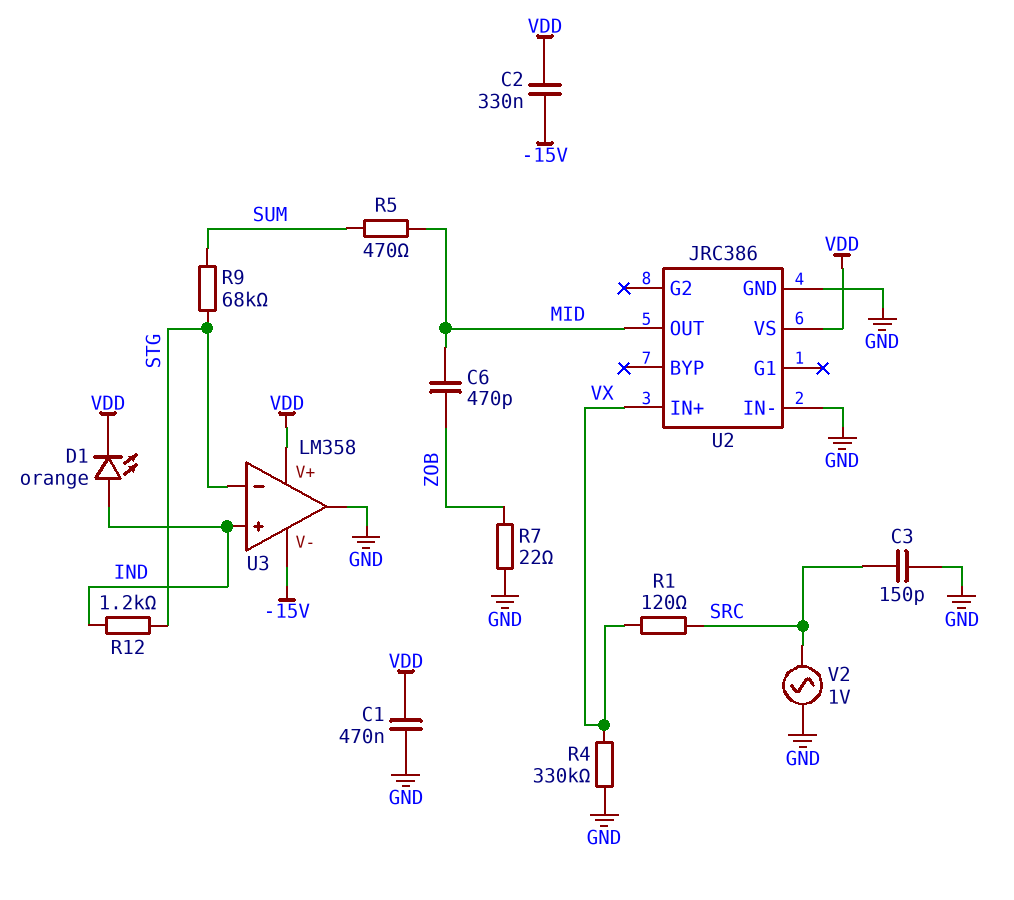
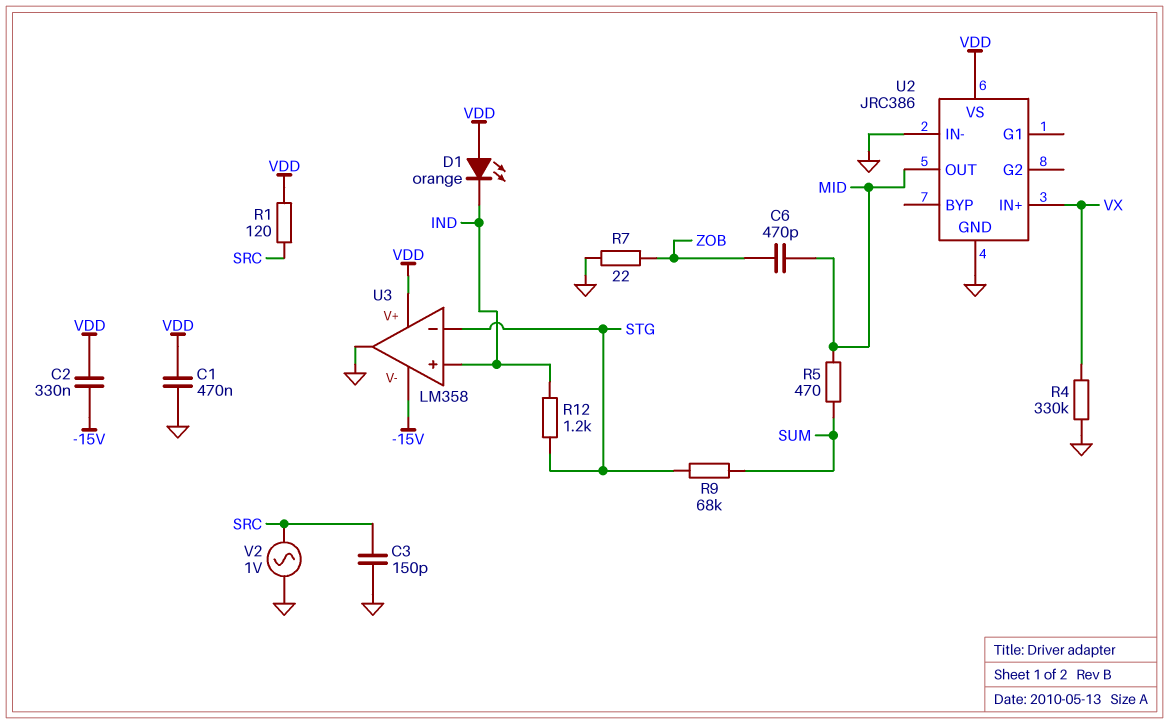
D1: LED orange (A IND, K VDD) -> LED orange (A VDD, K IND)
R1: 120 (SRC, VX) -> 120 (SRC, VDD)

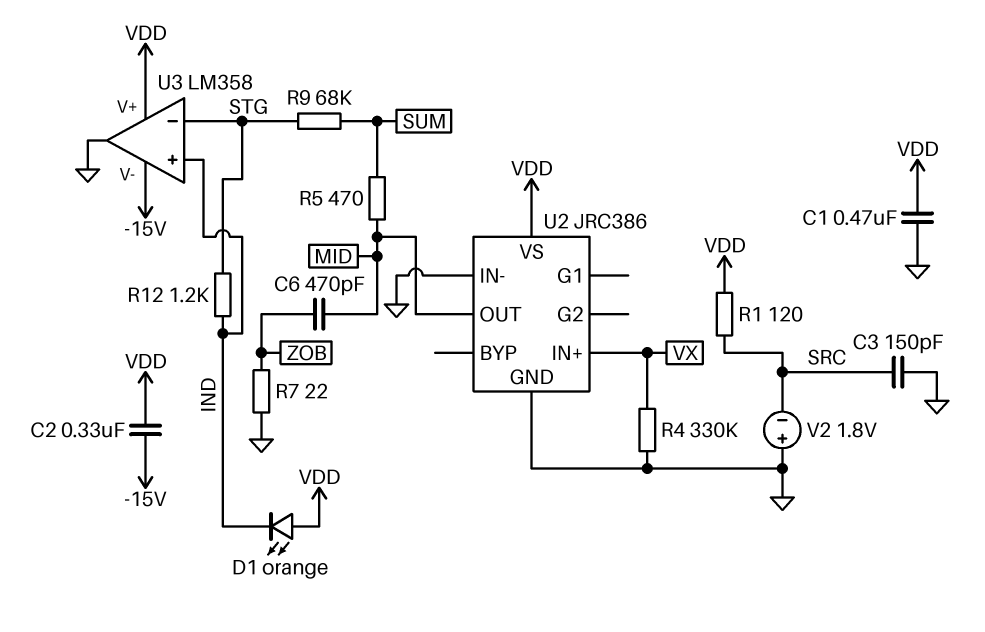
V2: AC 1V (GND, SRC) -> 1.8V (plus GND, minus SRC)

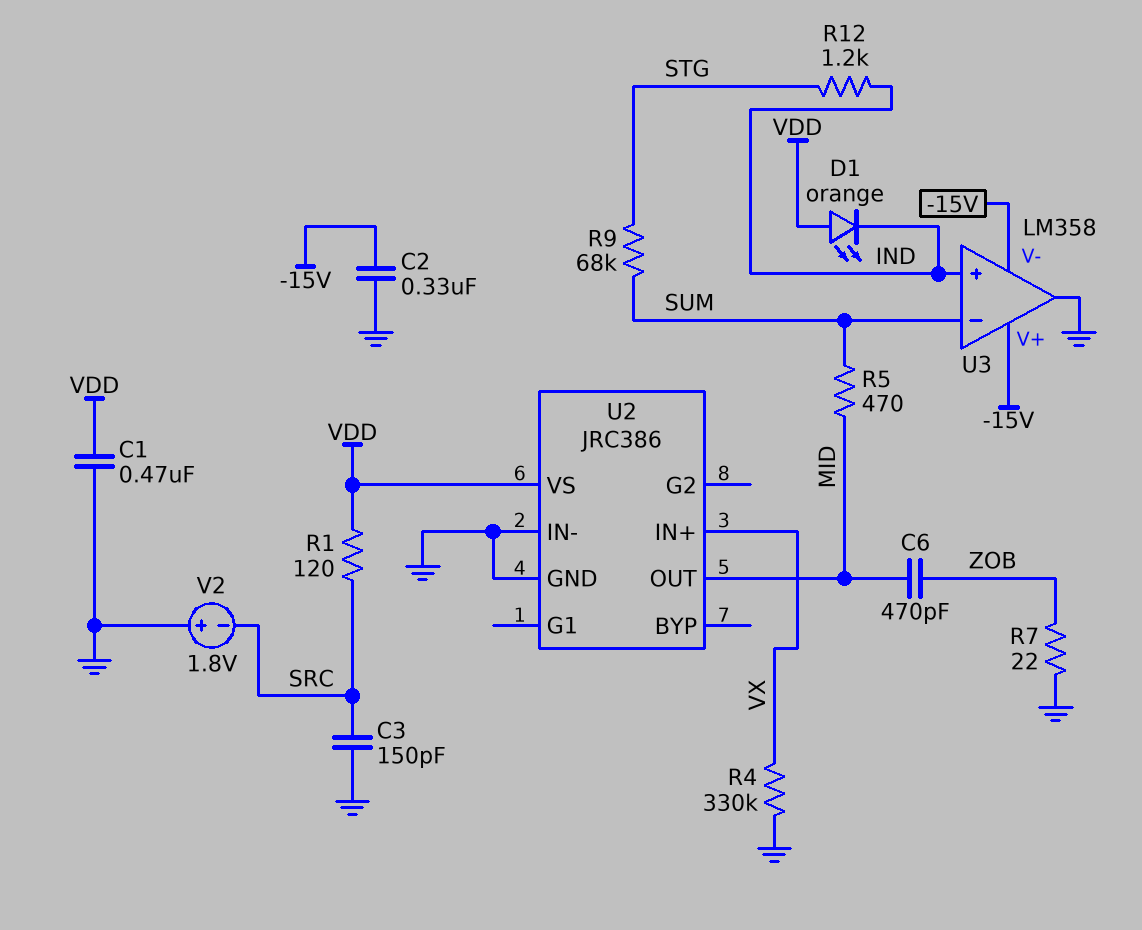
C2: 330nF (-15V, VDD) -> 330nF (-15V, GND)
U3 pin V+: VDD -> -15V
U3 pin in-: STG -> SUM

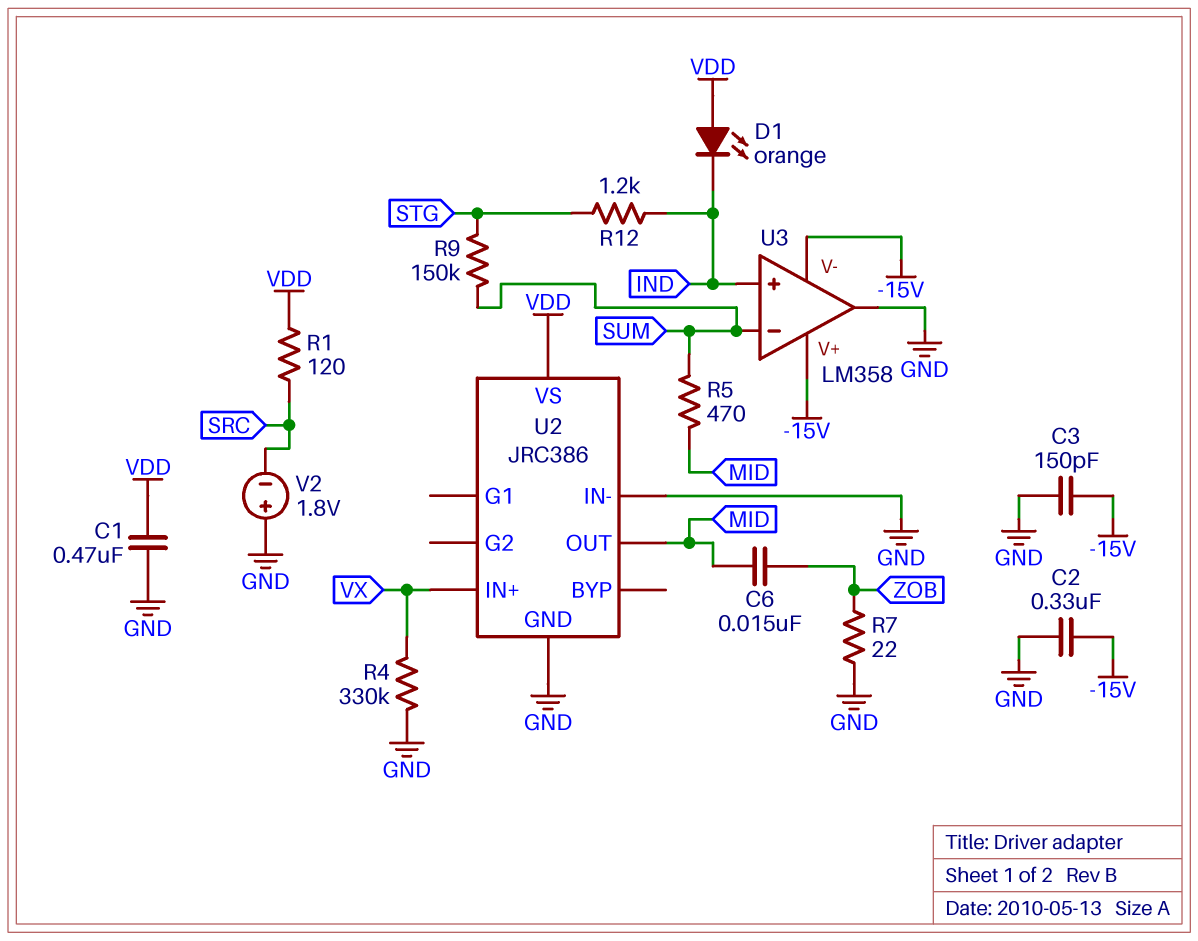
C3: 150pF (GND, SRC) -> 150pF (-15V, GND)
C6: 470pF (MID, ZOB) -> 15nF (MID, ZOB)
R9: 68k (STG, SUM) -> 150k (STG, SUM)

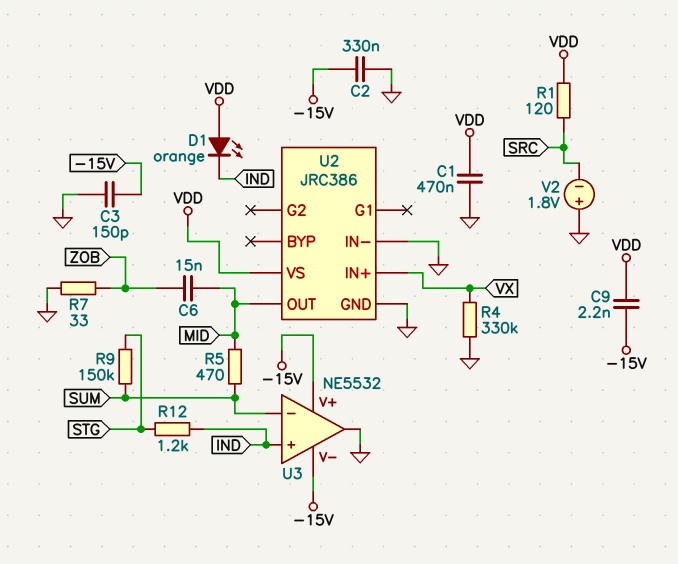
C9: none -> 2.2nF (-15V, VDD)
R7: 22 (GND, ZOB) -> 33 (GND, ZOB)
U3: LM358 -> NE5532

